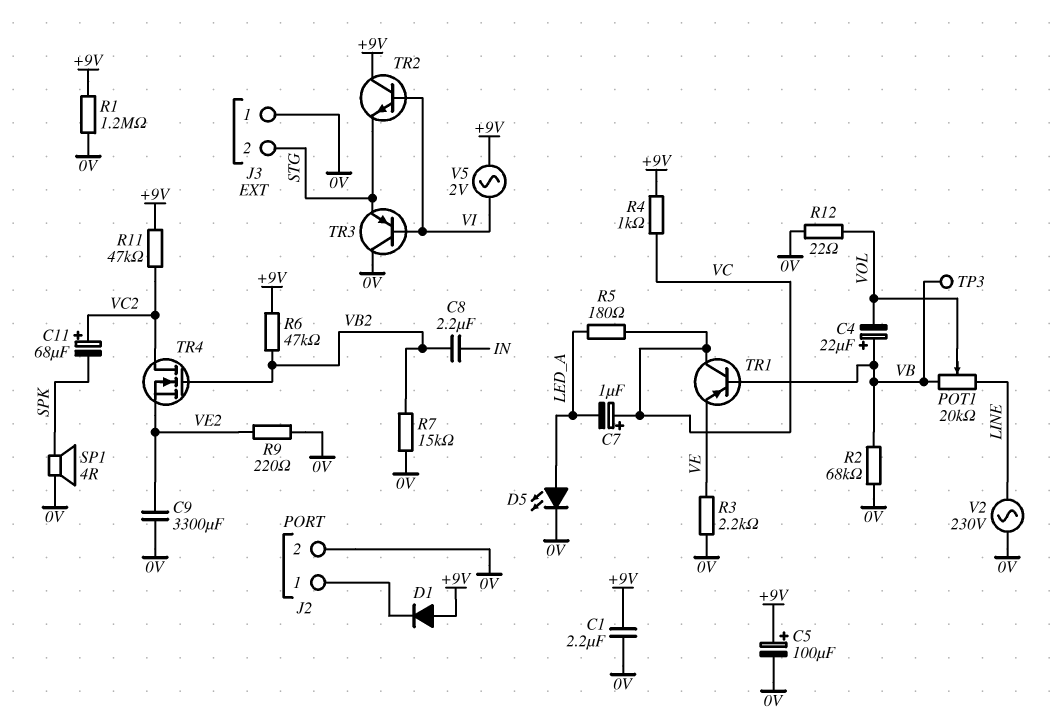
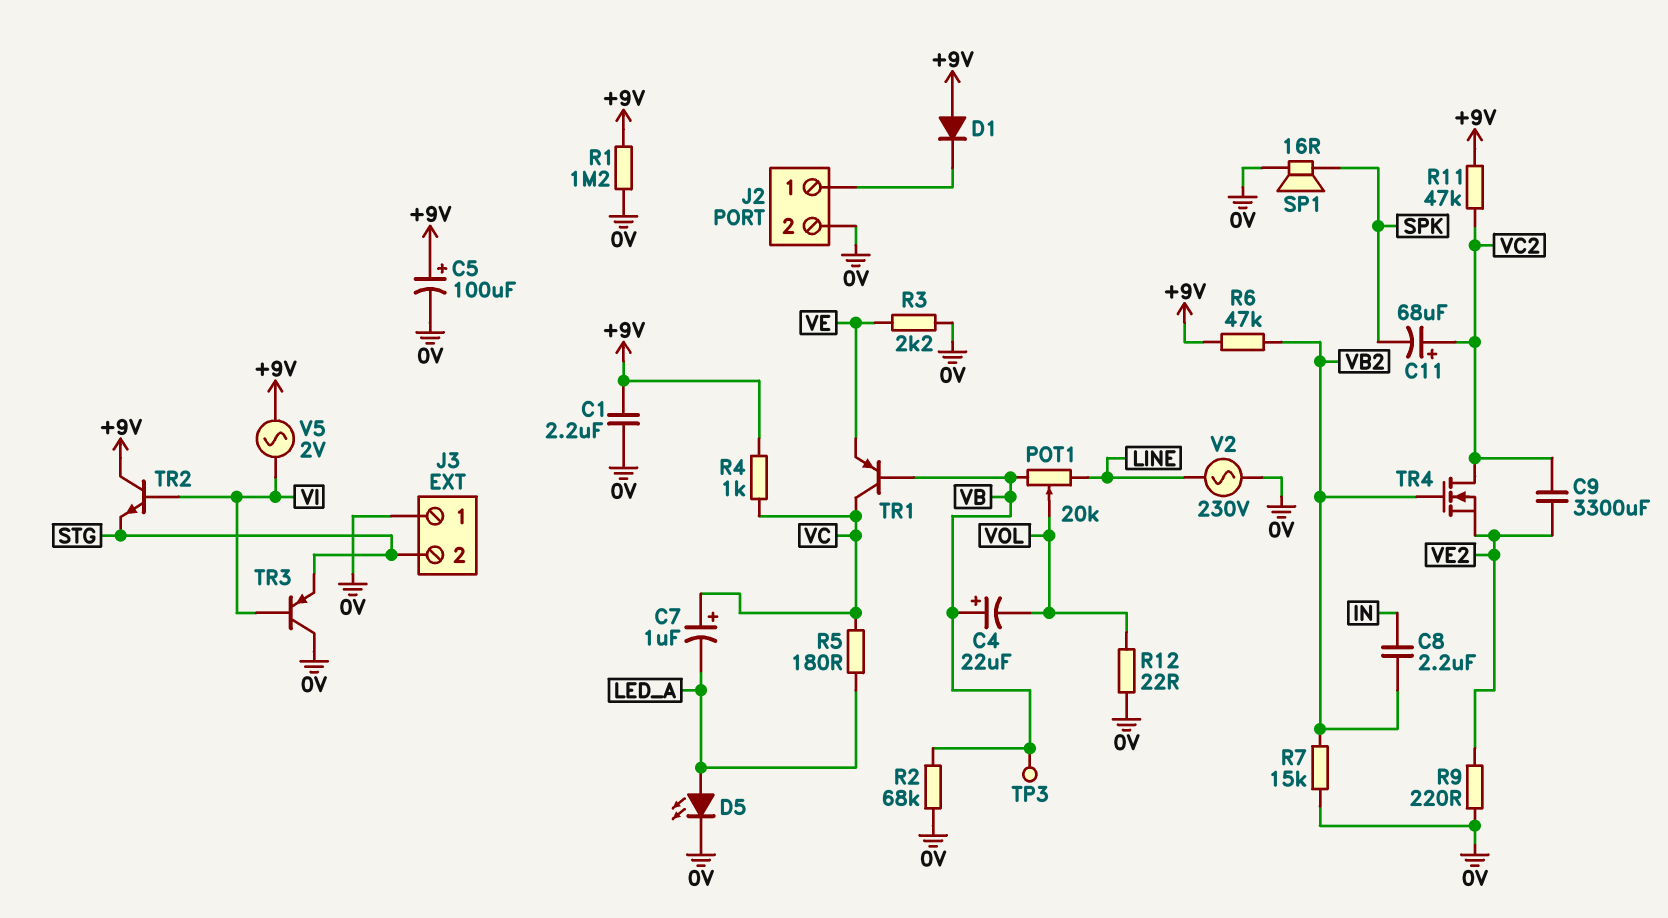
C9: 3300uF (0V, VE2) -> 3300uF (VC2, VE2)
SP1: speaker 4R (0V, SPK) -> speaker 16R (0V, SPK)

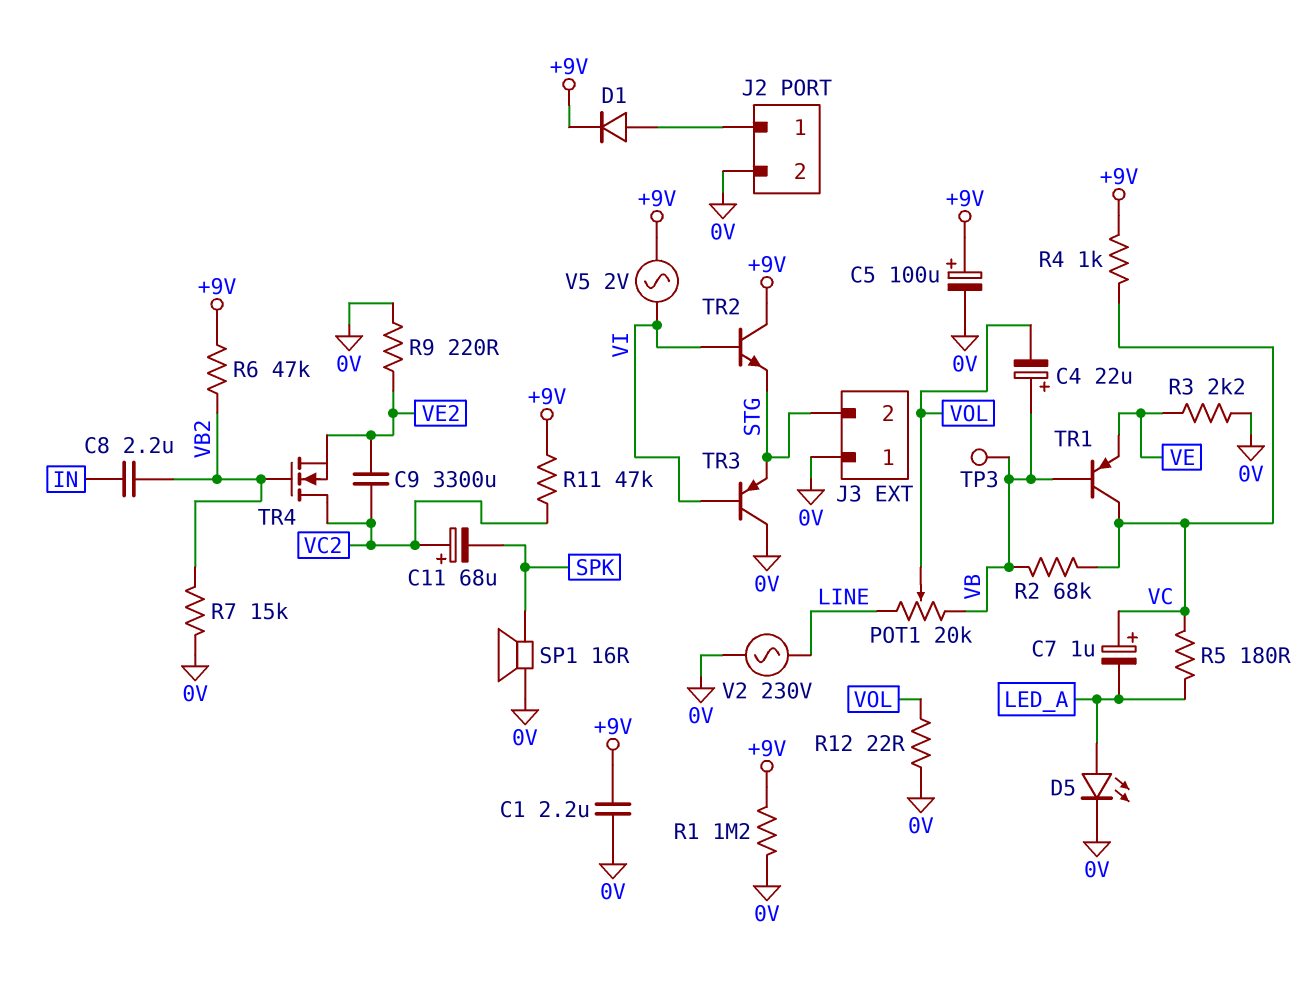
D1: diode (A +9V, K J2/1) -> diode (A J2/1, K +9V)
R2: 68k (0V, VB) -> 68k (VB, VC)

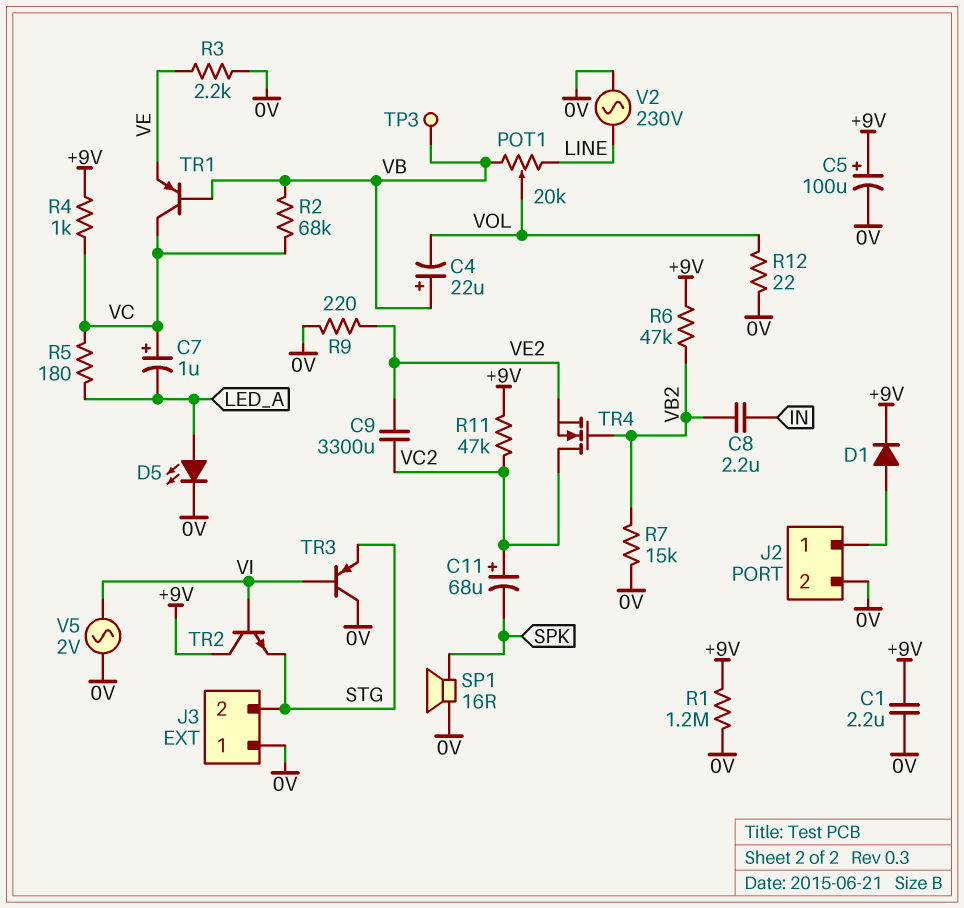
V5: AC 2V (+9V, VI) -> AC 2V (0V, VI)

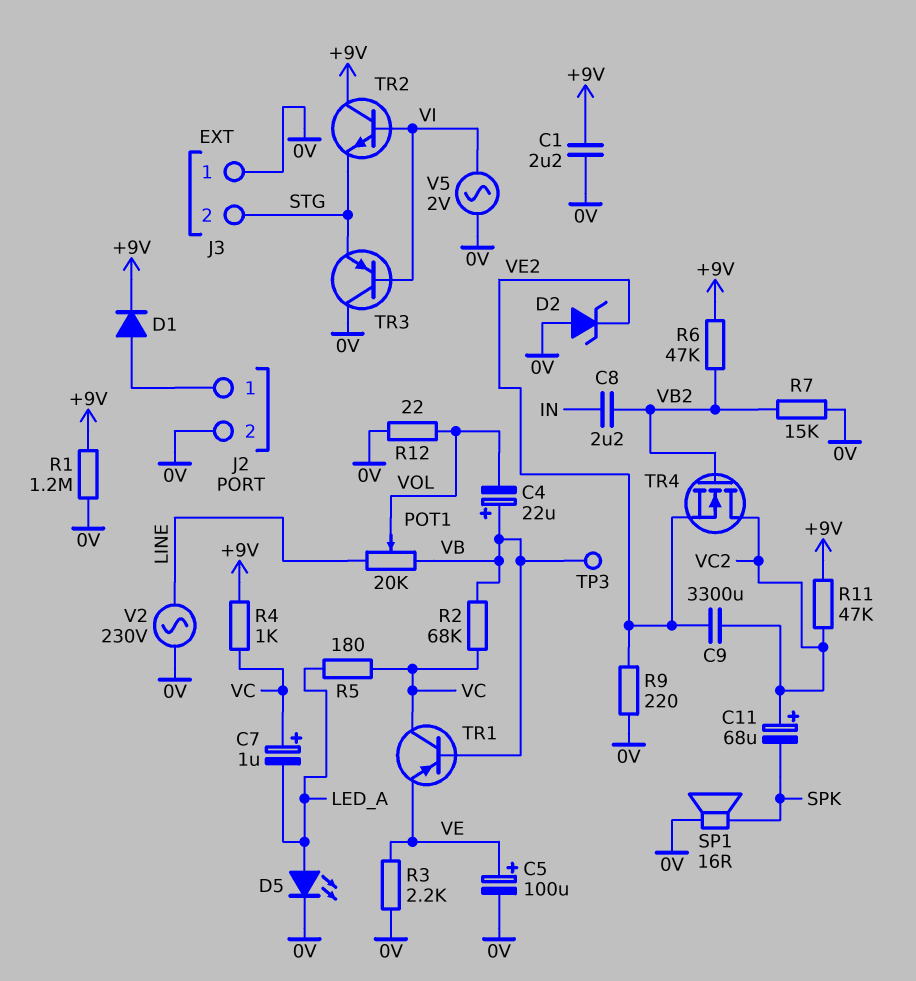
C5: 100uF (plus +9V, minus 0V) -> 100uF (plus VE, minus 0V)
D2: none -> zener (A 0V, K VE2)

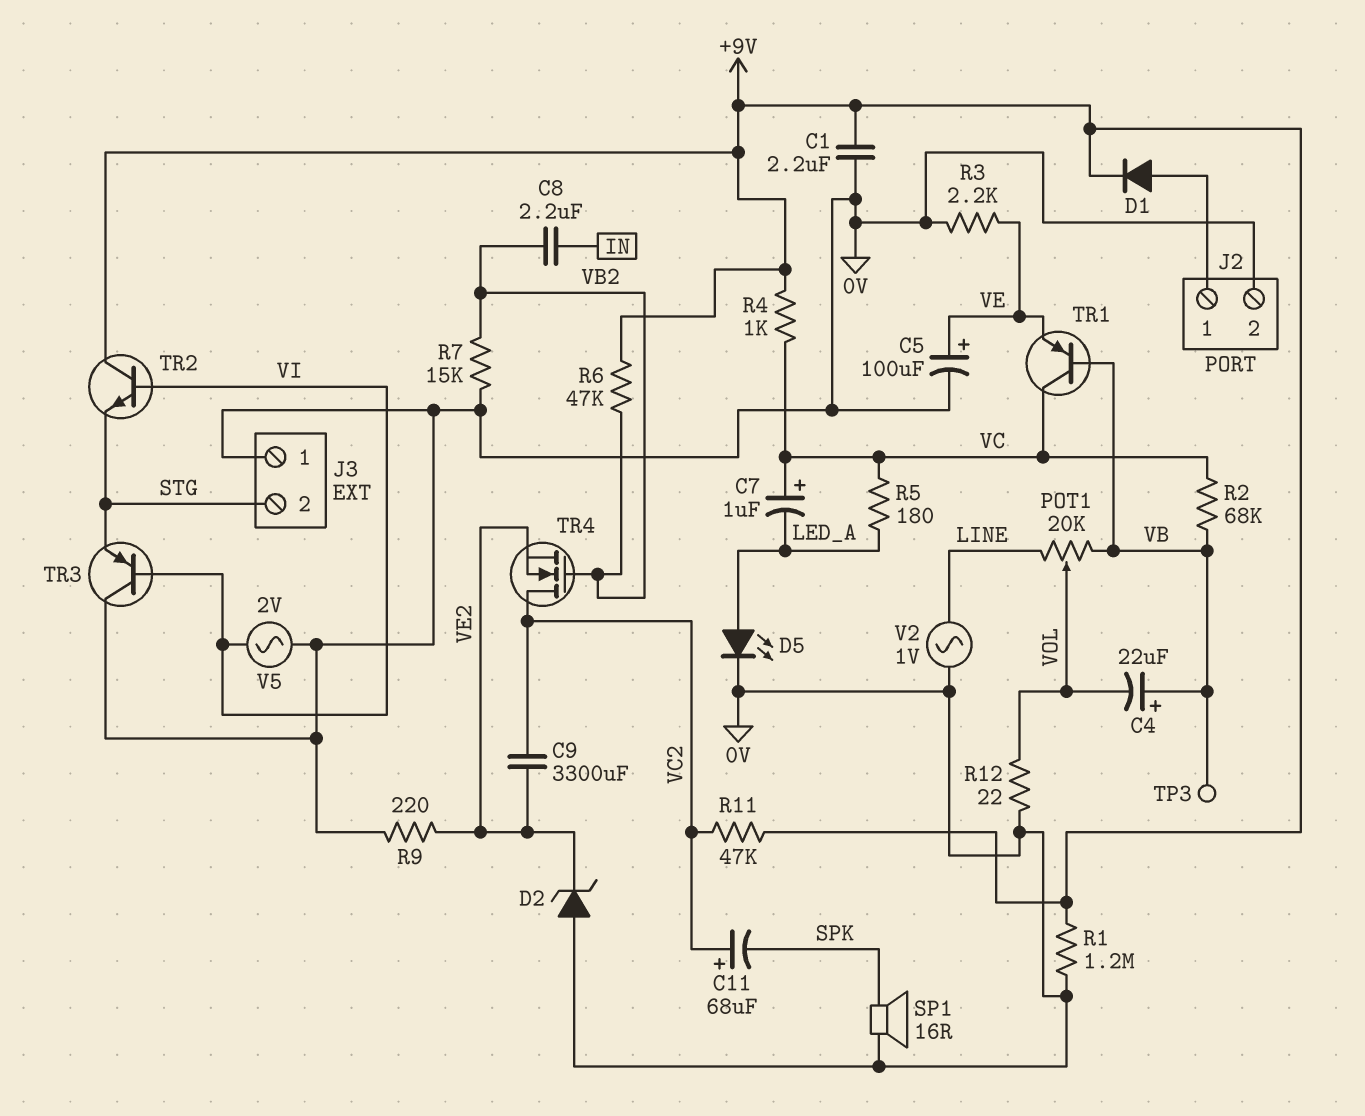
V2: AC 230V (0V, LINE) -> AC 1V (0V, LINE)

